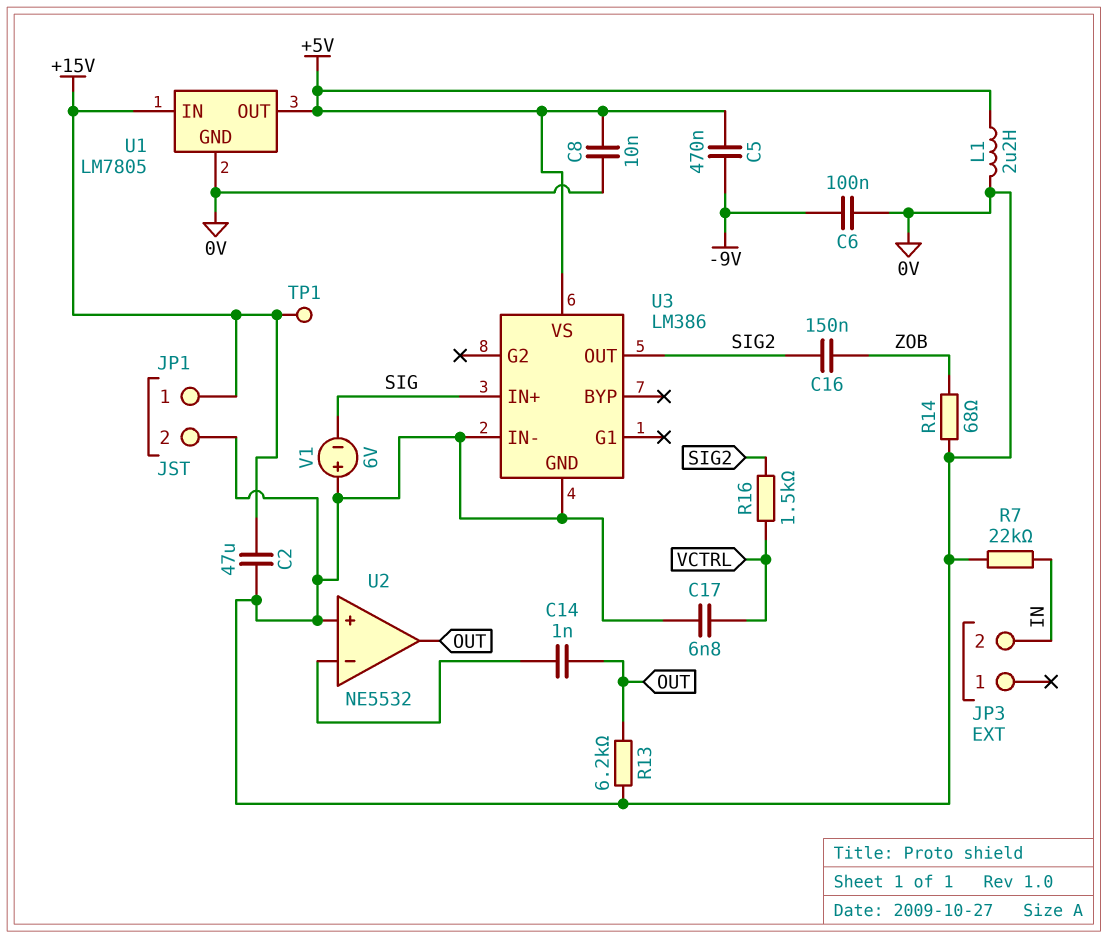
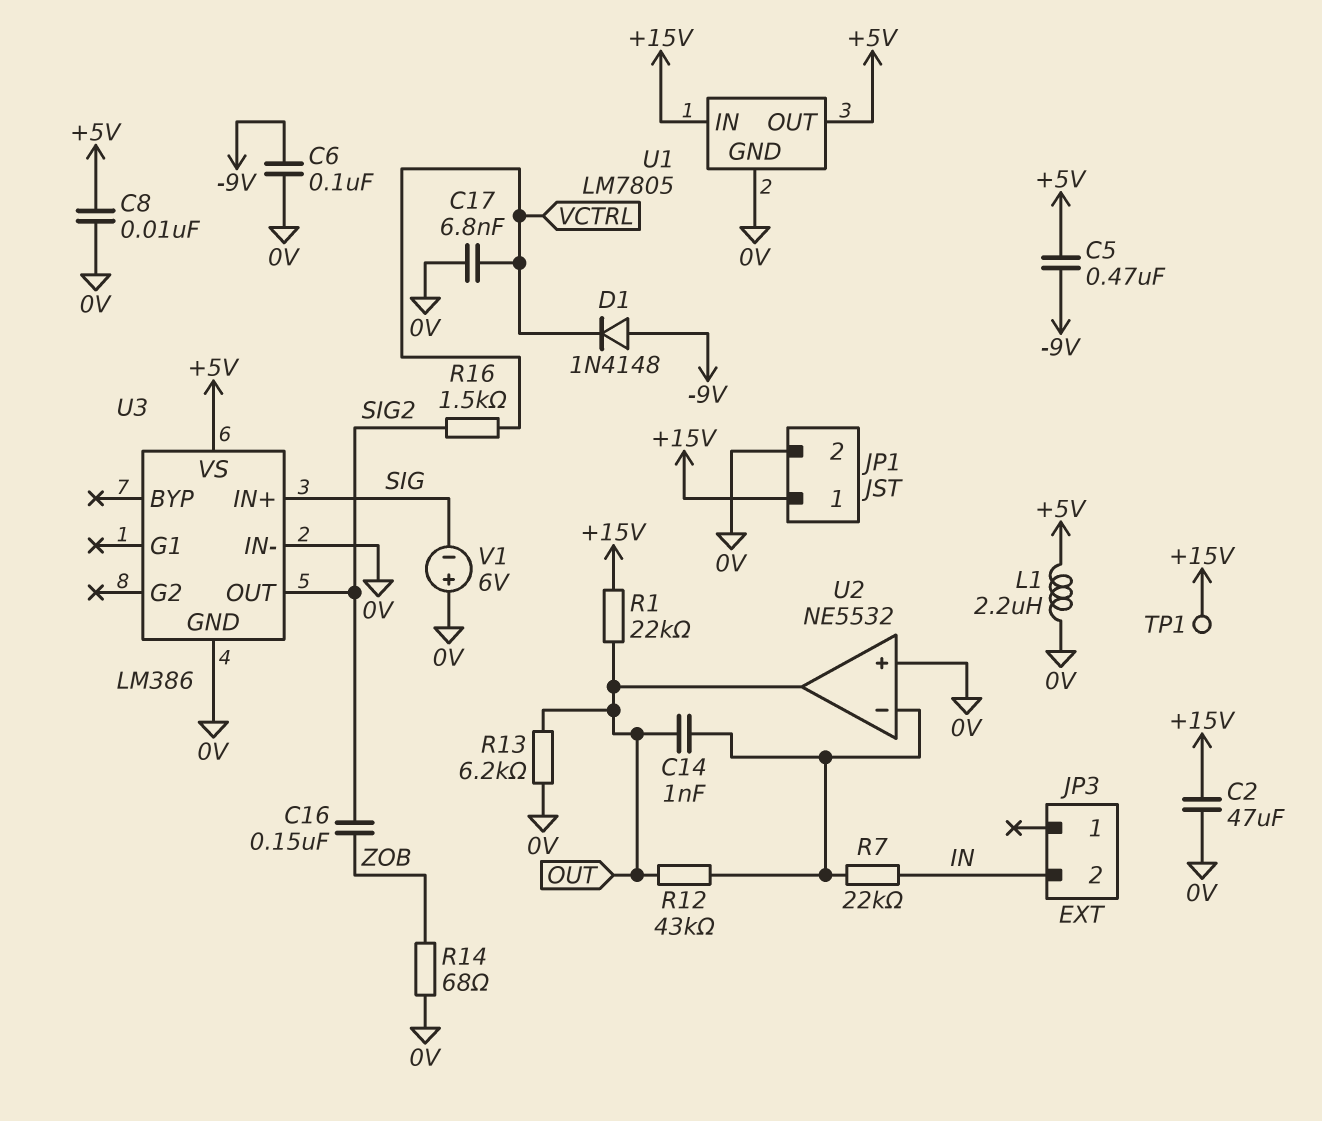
D1: none -> diode 1N4148 (A -9V, K VCTRL)
R1: none -> 22k (+15V, OUT)
R7: 22k (0V, IN) -> 22k (IN, U2/in-)
R12: none -> 43k (OUT, U2/in-)

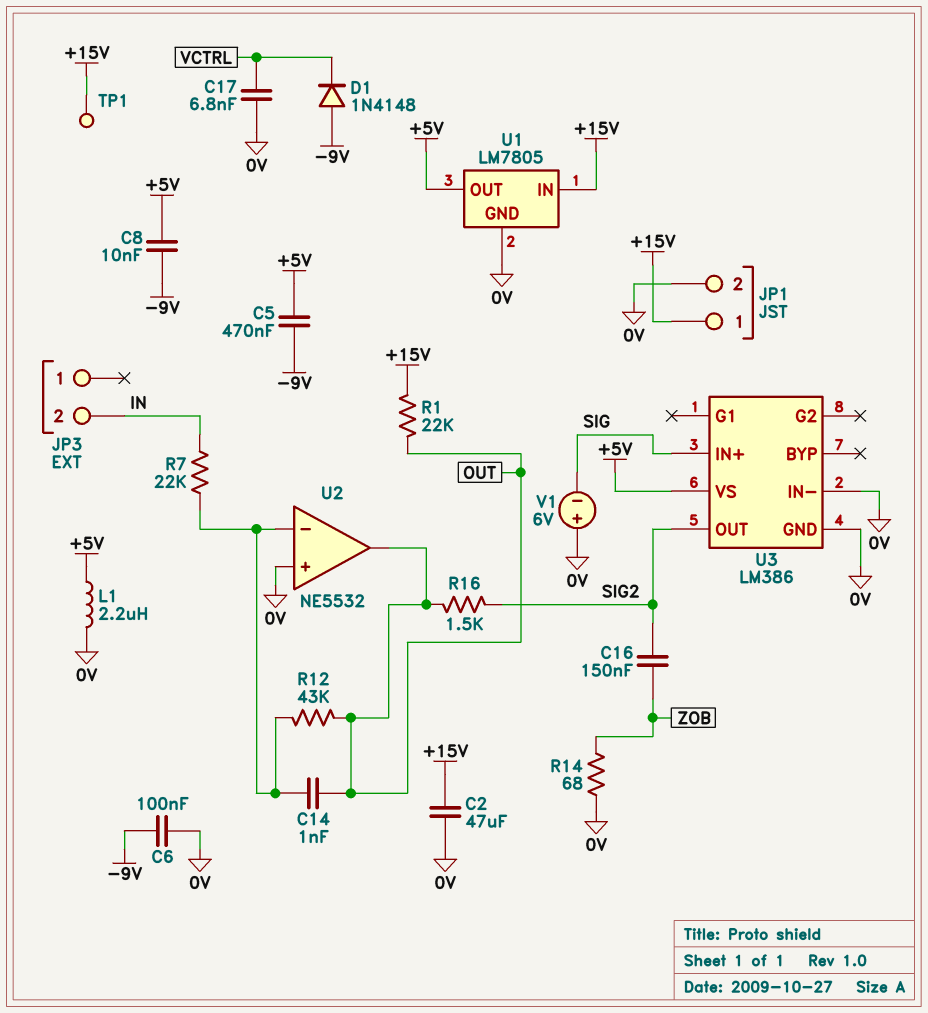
C8: 10nF (+5V, 0V) -> 10nF (+5V, -9V)
R13: 6.2k (0V, OUT) -> none
R16: 1.5k (SIG2, VCTRL) -> 1.5k (OUT, SIG2)

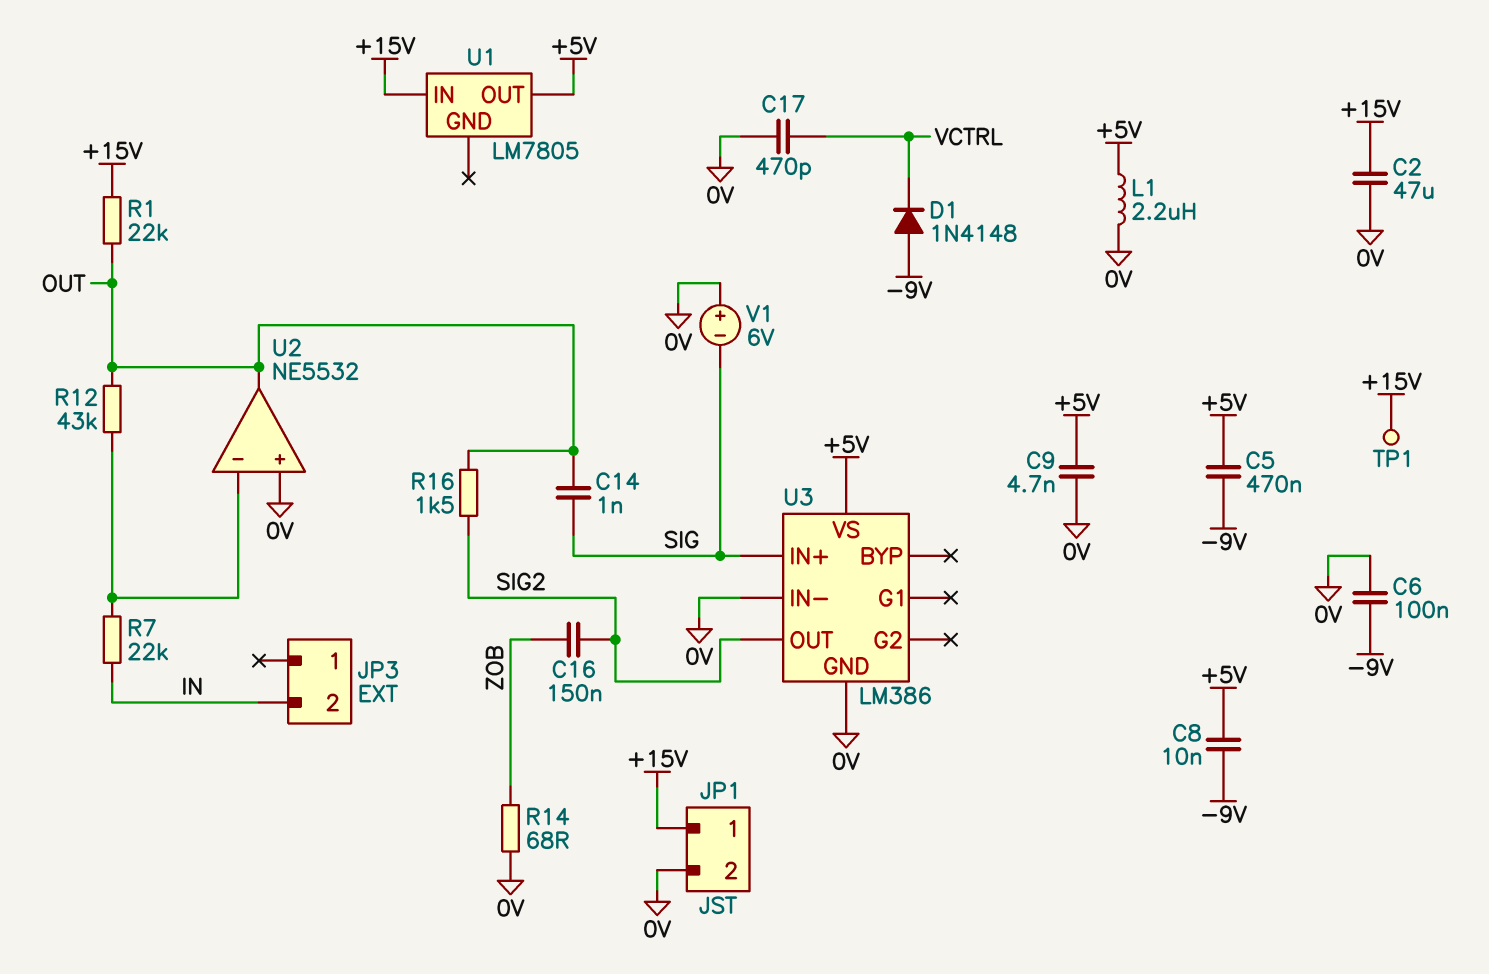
C9: none -> 4.7nF (+5V, 0V)
C14: 1nF (OUT, U2/in-) -> 1nF (OUT, SIG)
C17: 6.8nF (0V, VCTRL) -> 470pF (0V, VCTRL)
U1 pin GND: 0V -> none

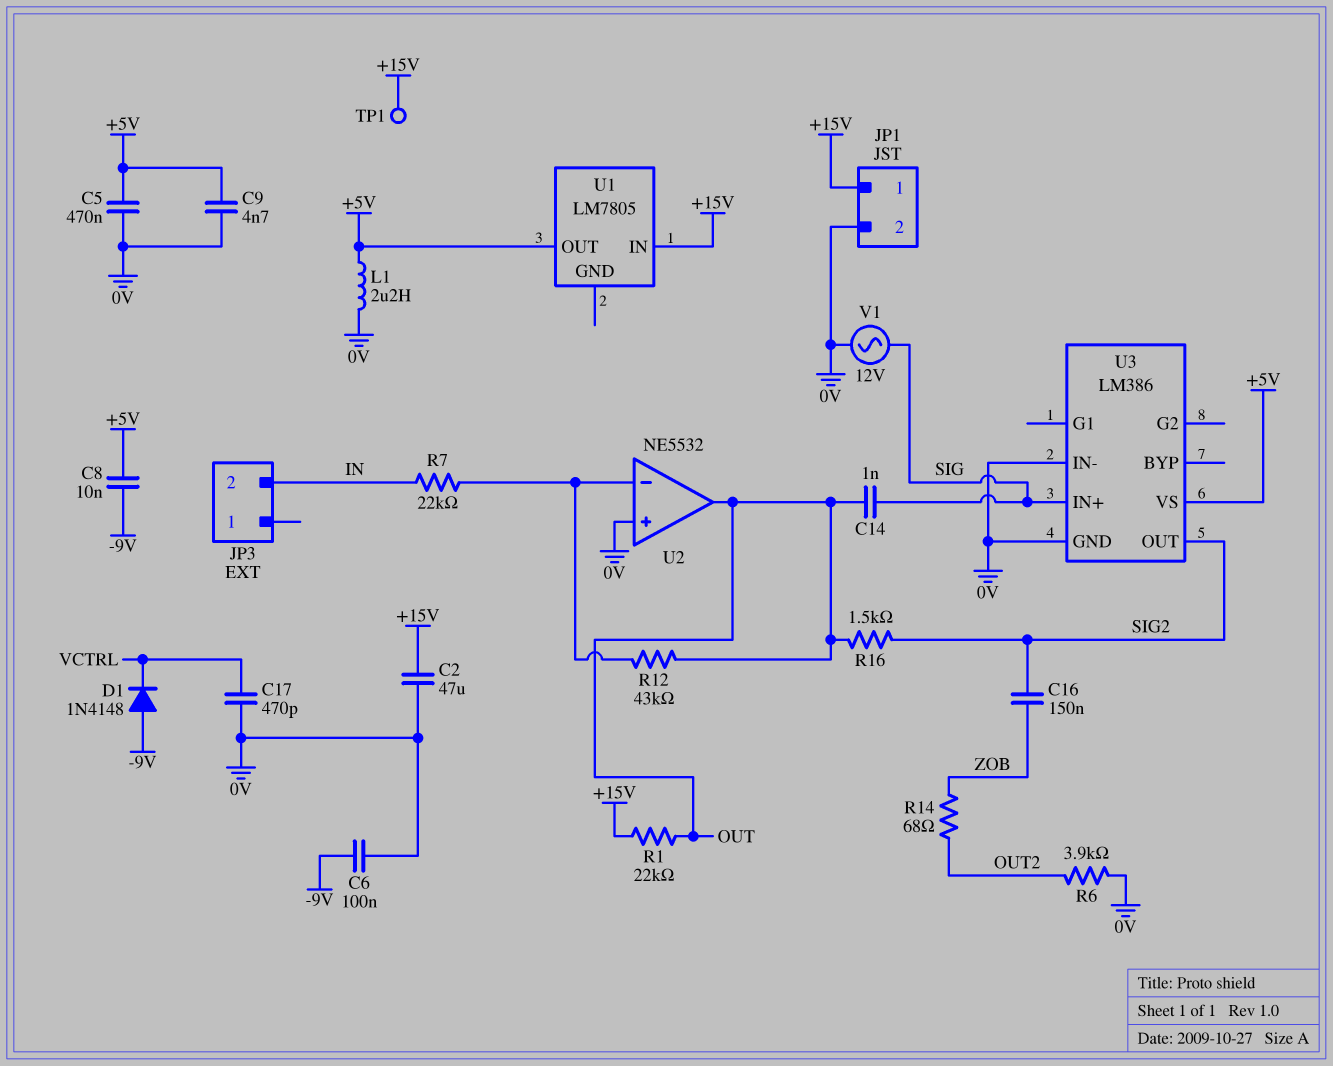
C5: 470nF (+5V, -9V) -> 470nF (+5V, 0V)
R6: none -> 3.9k (0V, OUT2)
R14: 68 (0V, ZOB) -> 68 (OUT2, ZOB)
V1: 6V (plus 0V, minus SIG) -> AC 12V (0V, SIG)

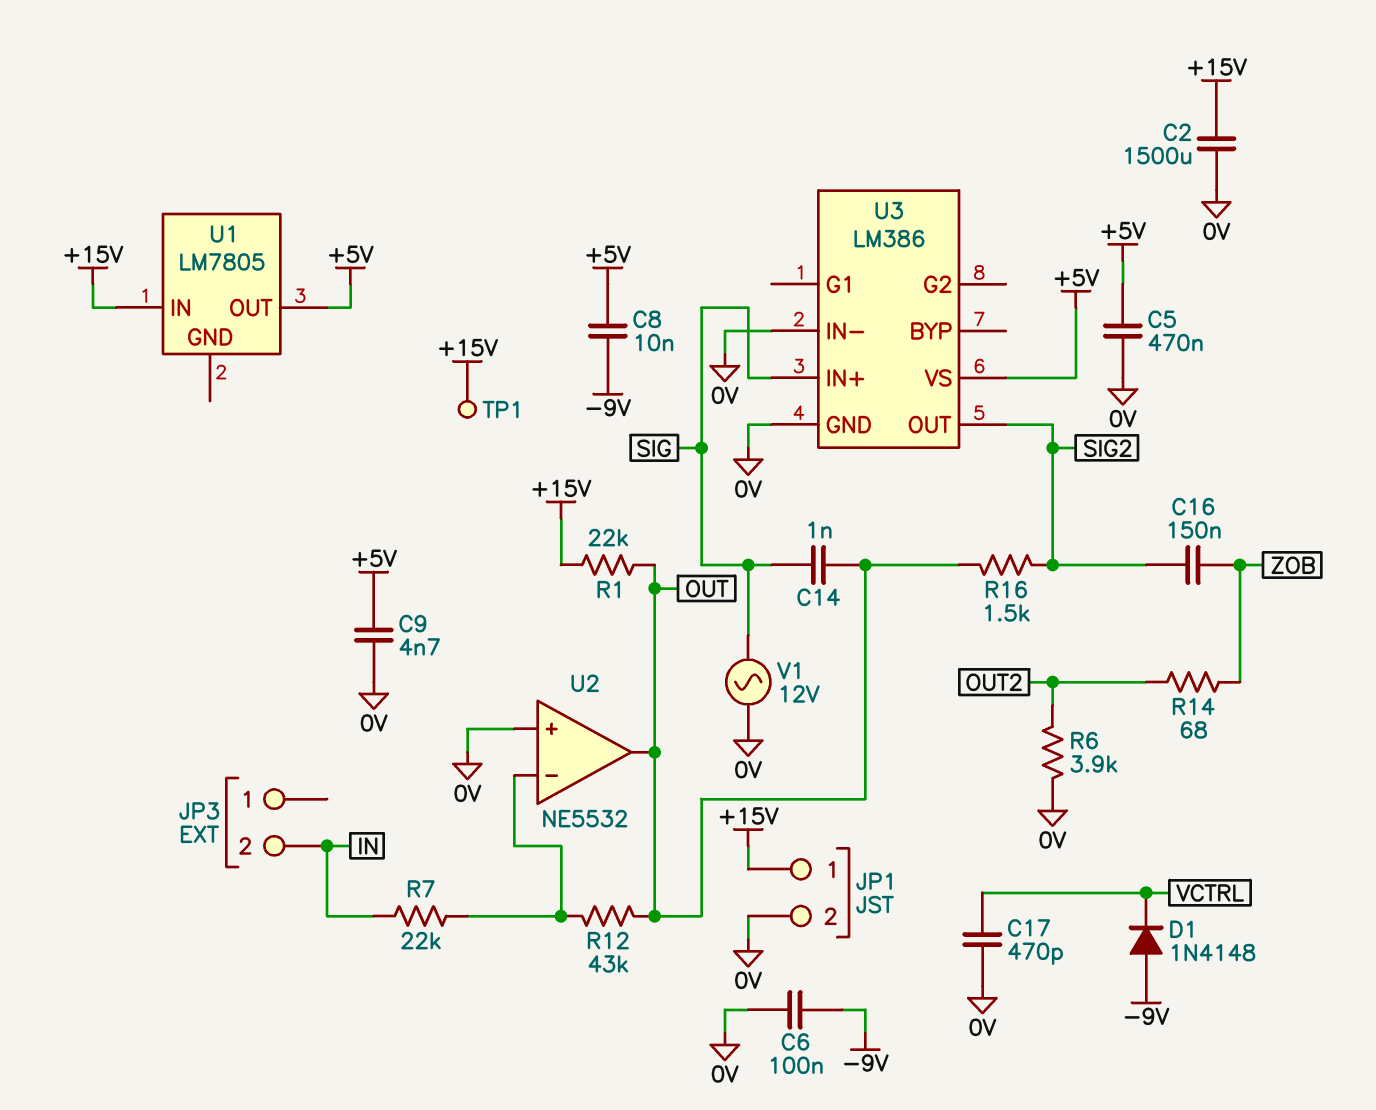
C2: 47uF (+15V, 0V) -> 1500uF (+15V, 0V)
L1: 2.2uH (+5V, 0V) -> none

